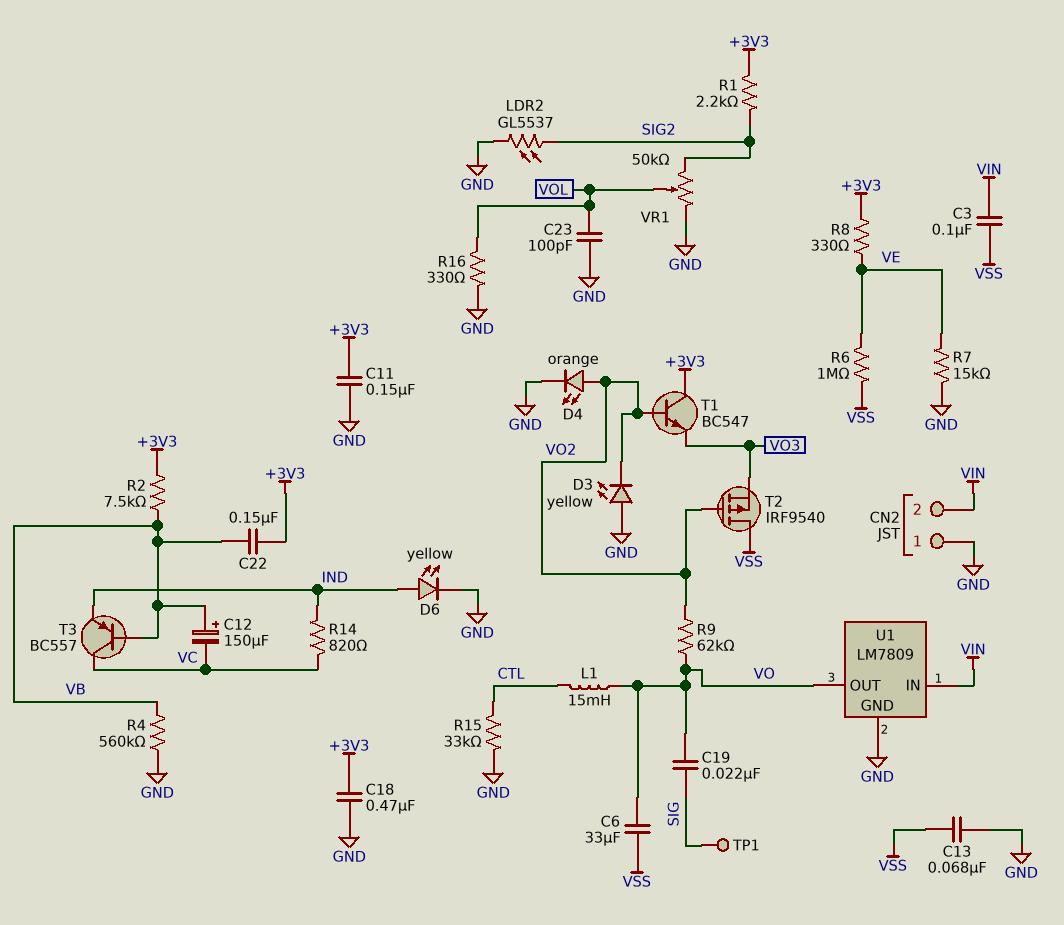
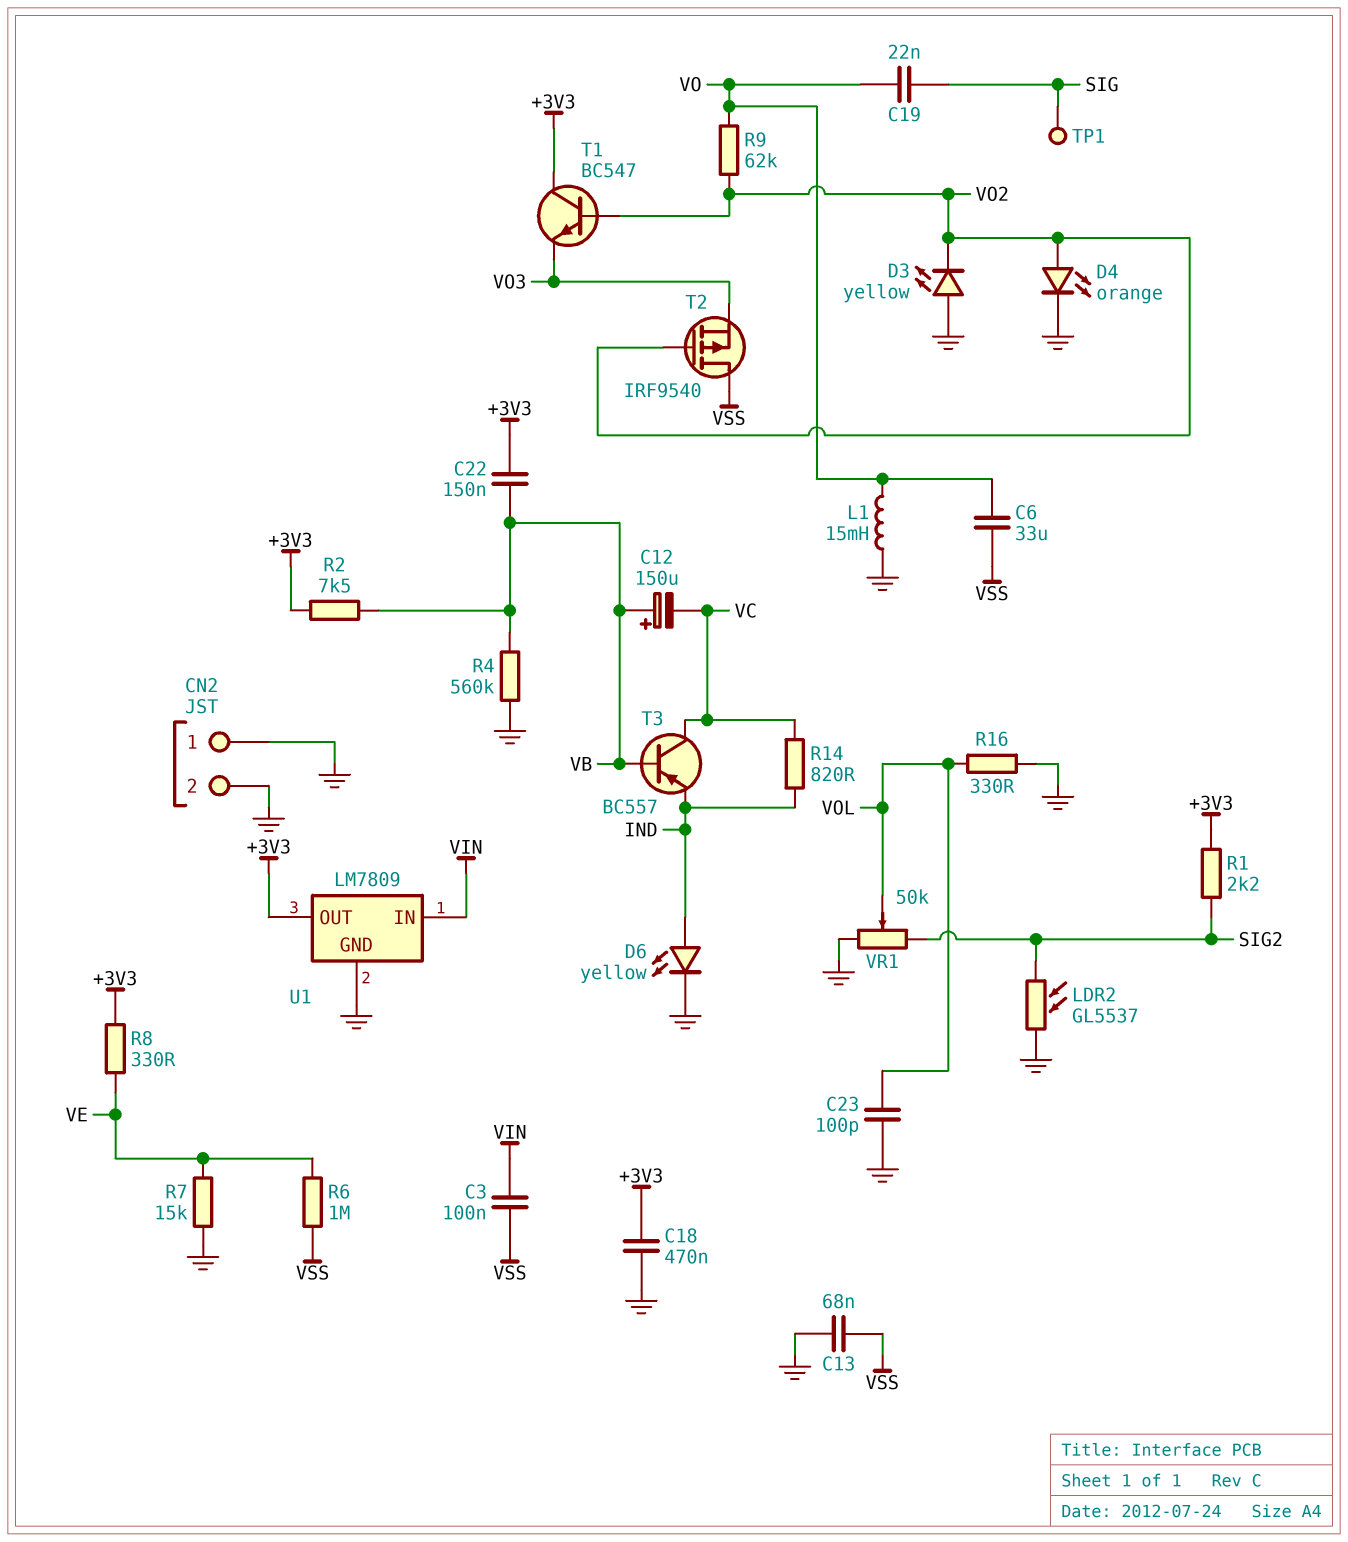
C11: 150nF (+3V3, GND) -> none
CN2 pin 2: VIN -> GND
L1: 15mH (CTL, VO) -> 15mH (GND, VO)
R15: 33k (CTL, GND) -> none
U1 pin OUT: VO -> +3V3

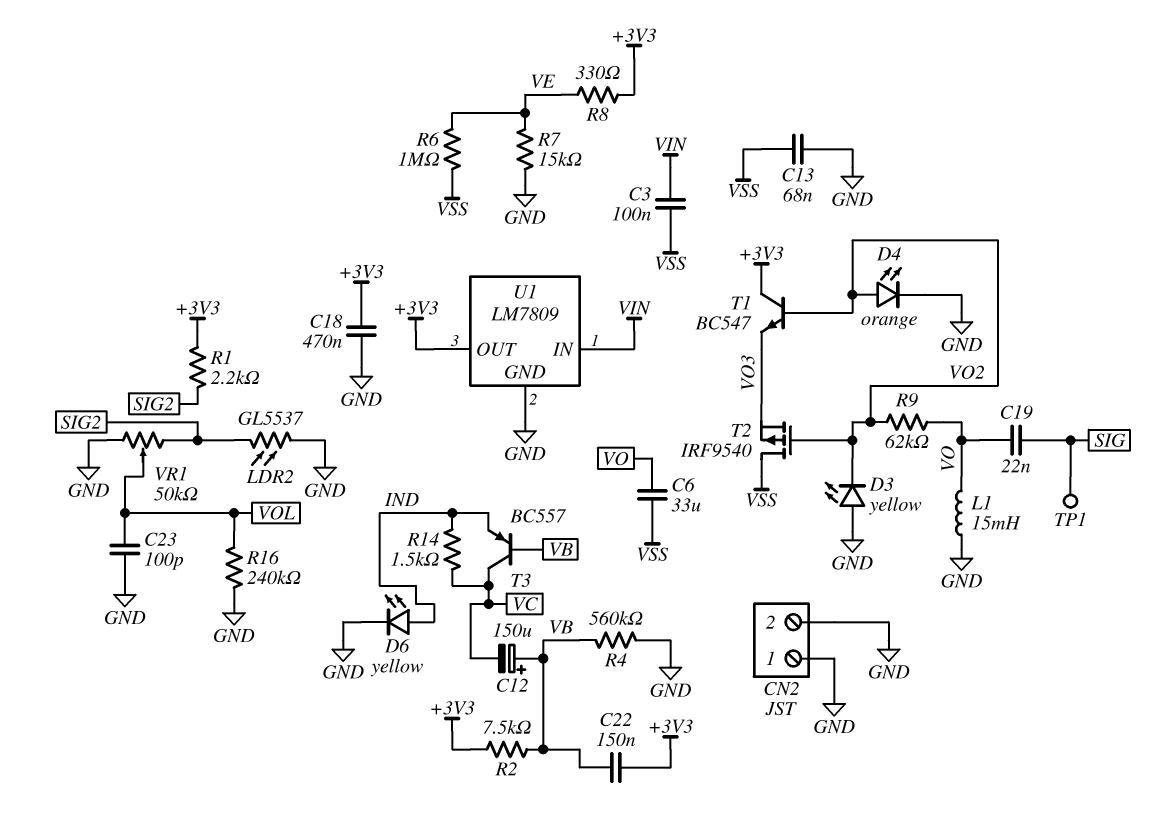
R14: 820 (IND, VC) -> 1.5k (IND, VC)
R16: 330 (GND, VOL) -> 240k (GND, VOL)

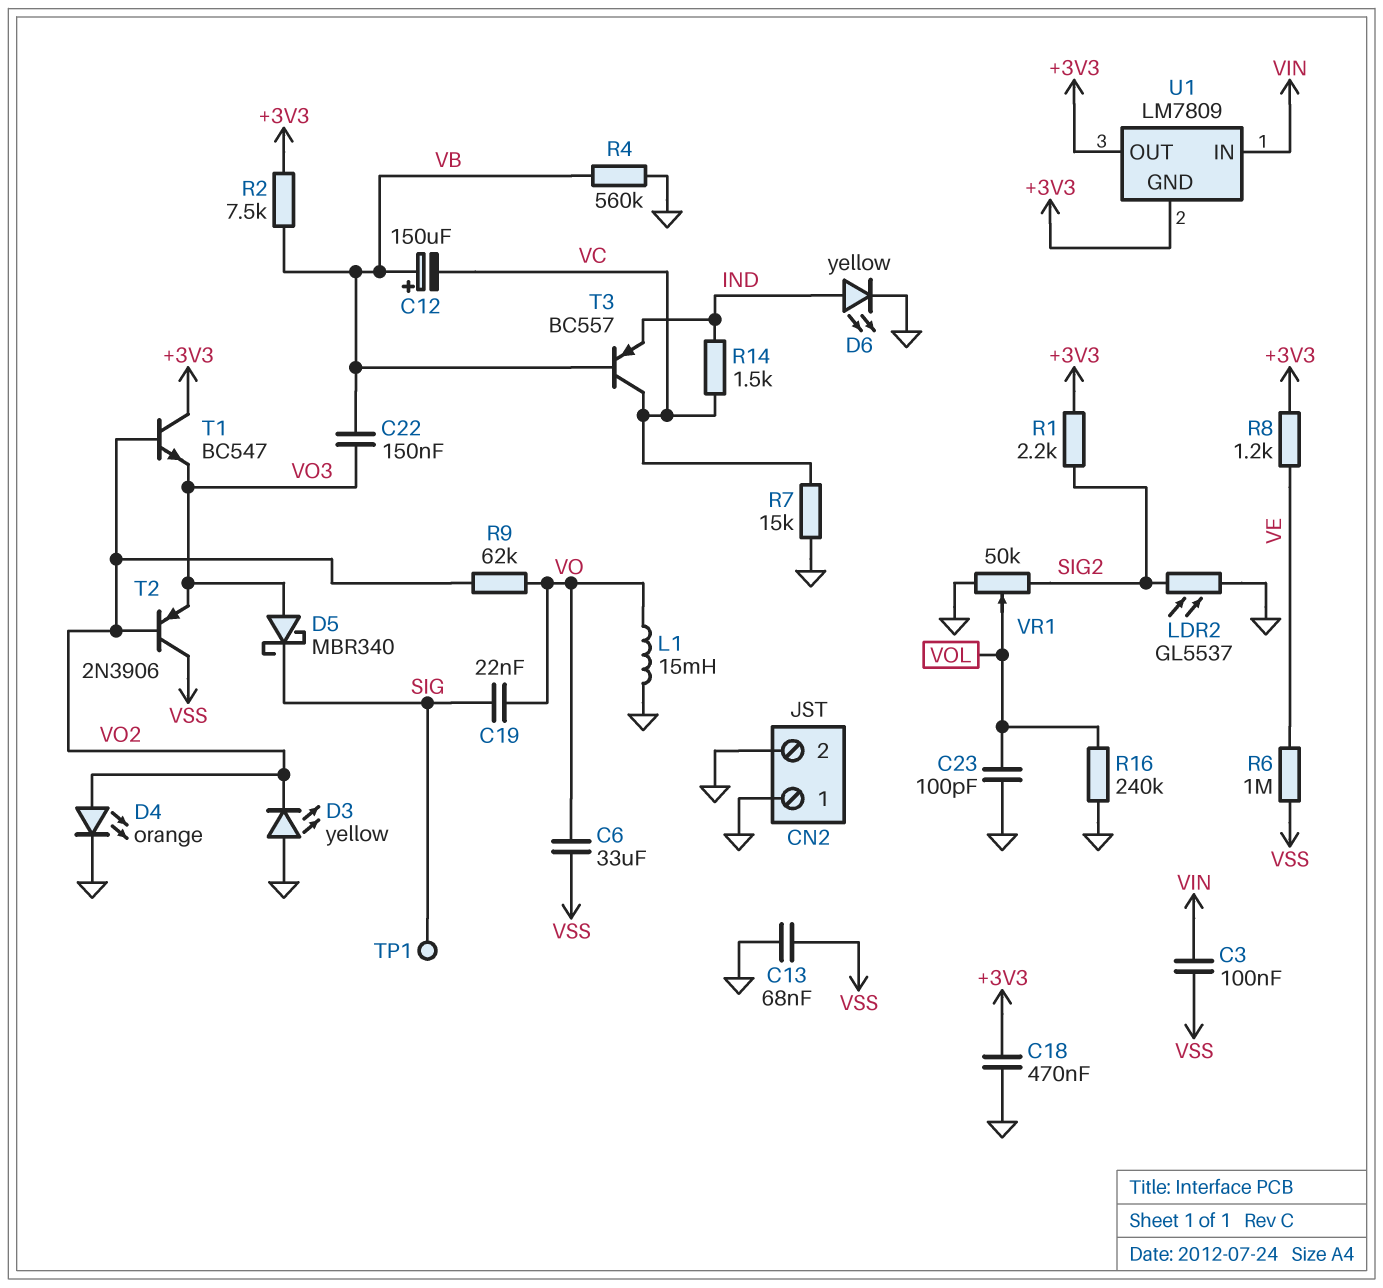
C22: 150nF (+3V3, VB) -> 150nF (VB, VO3)
D5: none -> schottky MBR340 (A VO3, K SIG)
R7: 15k (GND, VE) -> 15k (GND, VC)
R8: 330 (+3V3, VE) -> 1.2k (+3V3, VE)
T2: PMOS IRF9540 (G VO2, D VSS, S VO3) -> PNP 2N3906 (B VO2, C VSS, E VO3)
U1 pin GND: GND -> +3V3

